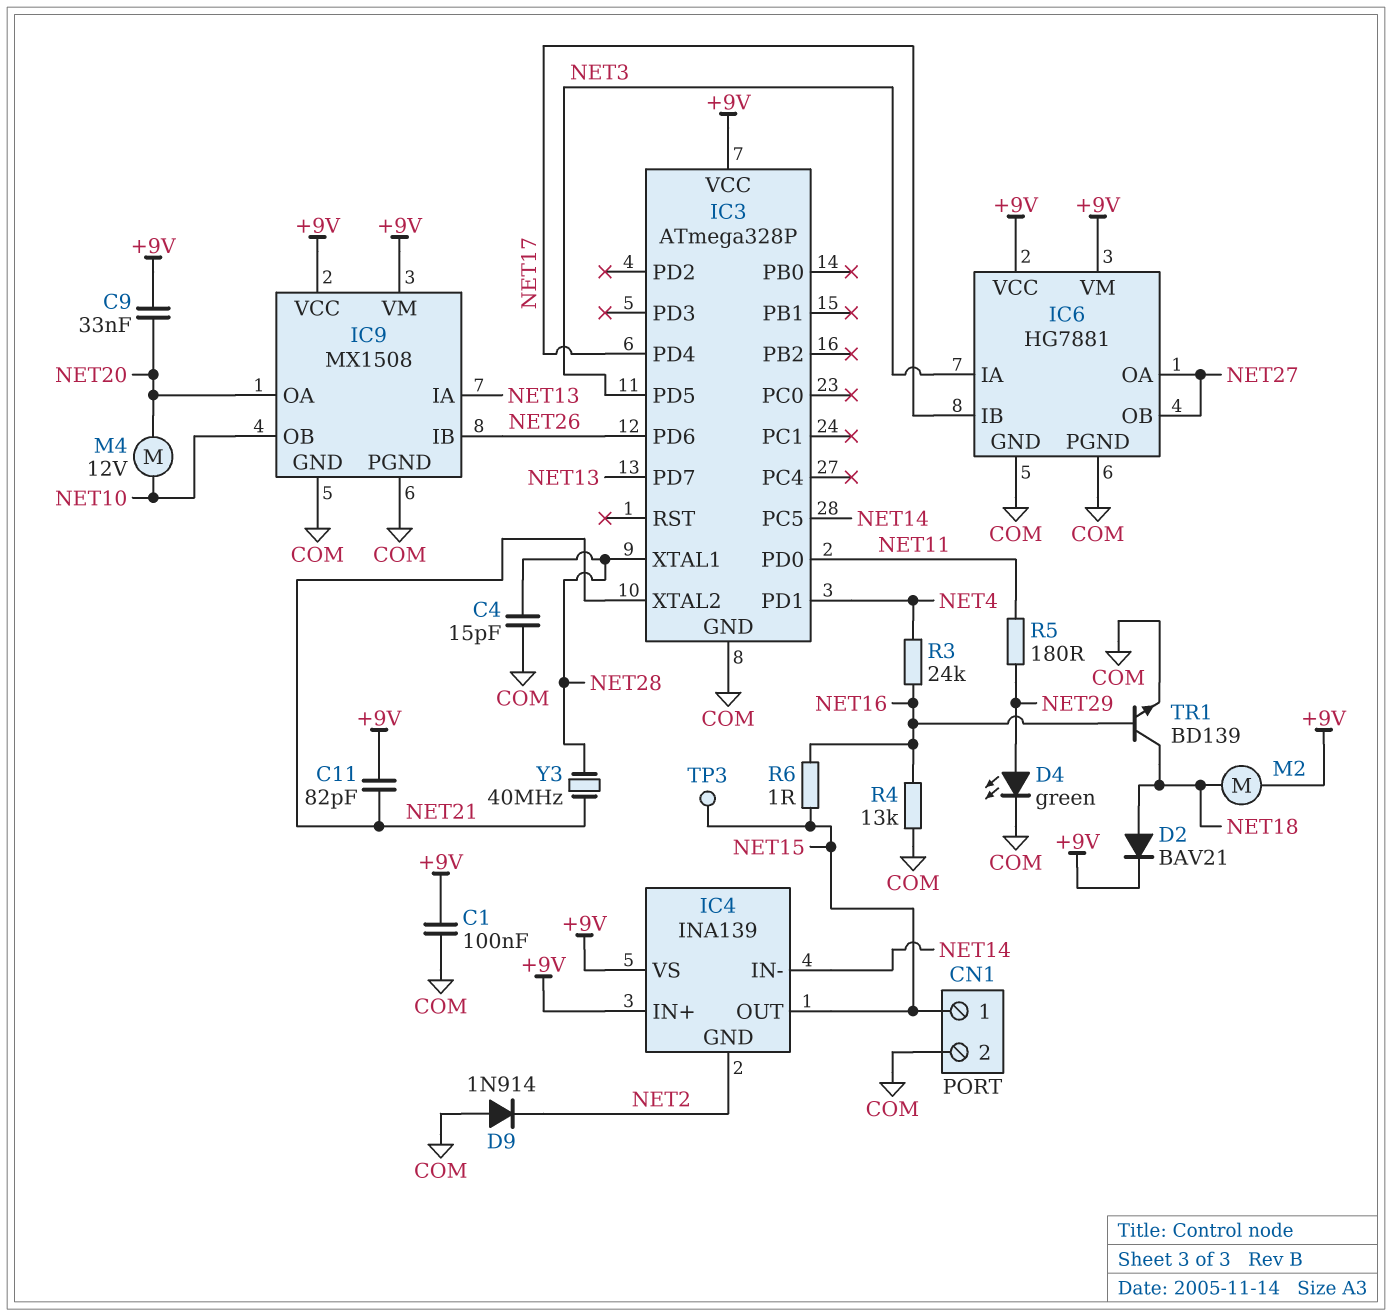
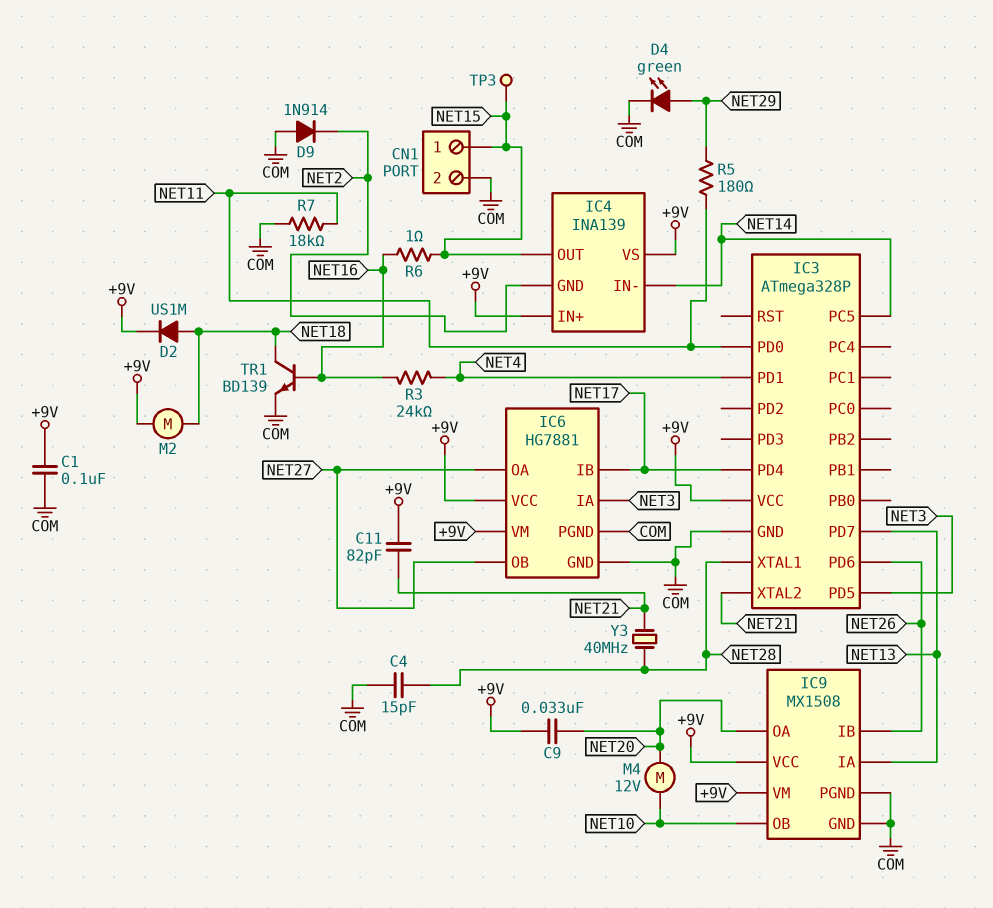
D2: diode BAV21 (A NET18, K +9V) -> diode US1M (A NET18, K +9V)
R4: 13k (COM, NET16) -> none
R7: none -> 18k (COM, NET11)

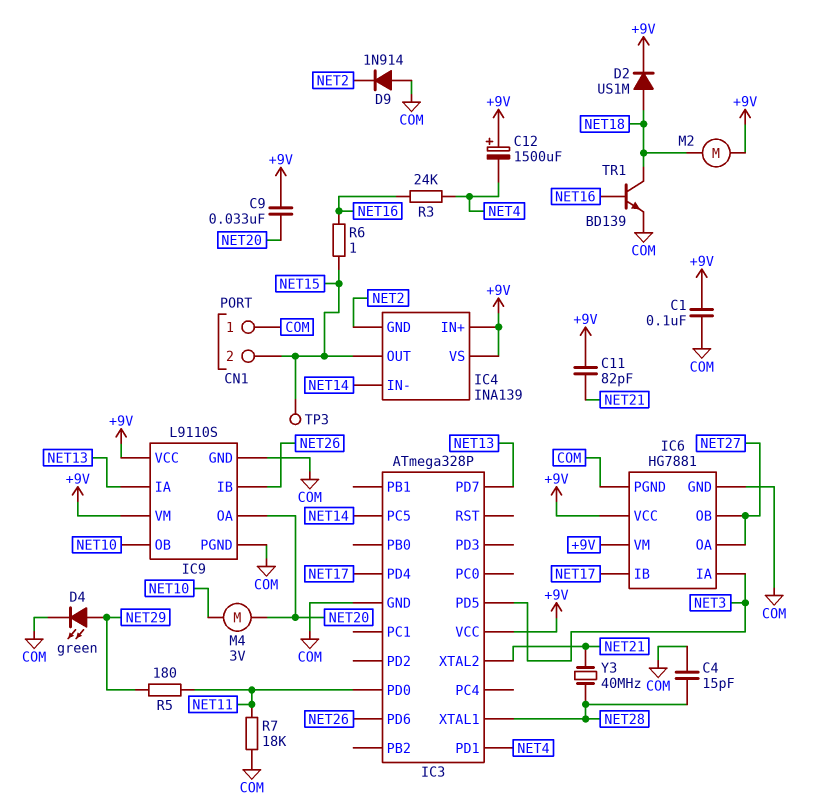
C12: none -> 1500uF (plus +9V, minus NET4)
CN1 pin 1: NET15 -> COM
CN1 pin 2: COM -> NET15
IC9: MX1508 -> L9110S
M4: motor 12V (NET10, NET20) -> motor 3V (NET10, NET20)

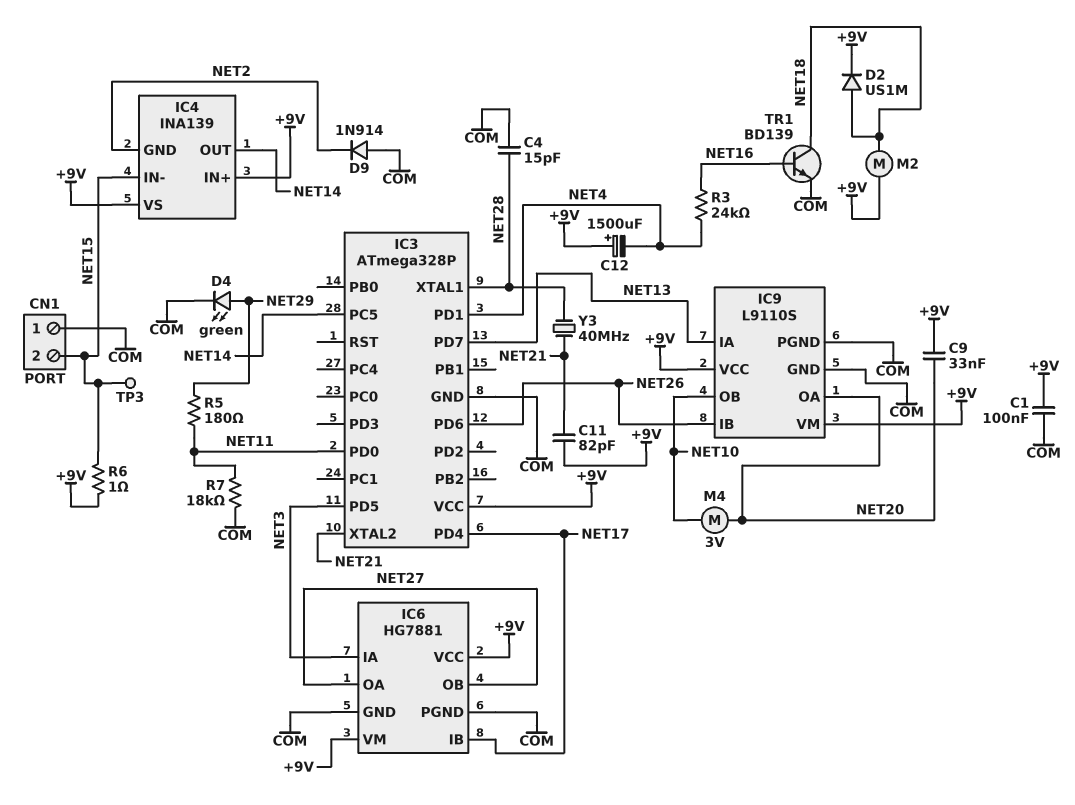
IC4 pin IN-: NET14 -> NET15
IC4 pin OUT: NET15 -> NET14
R6: 1 (NET15, NET16) -> 1 (+9V, NET15)

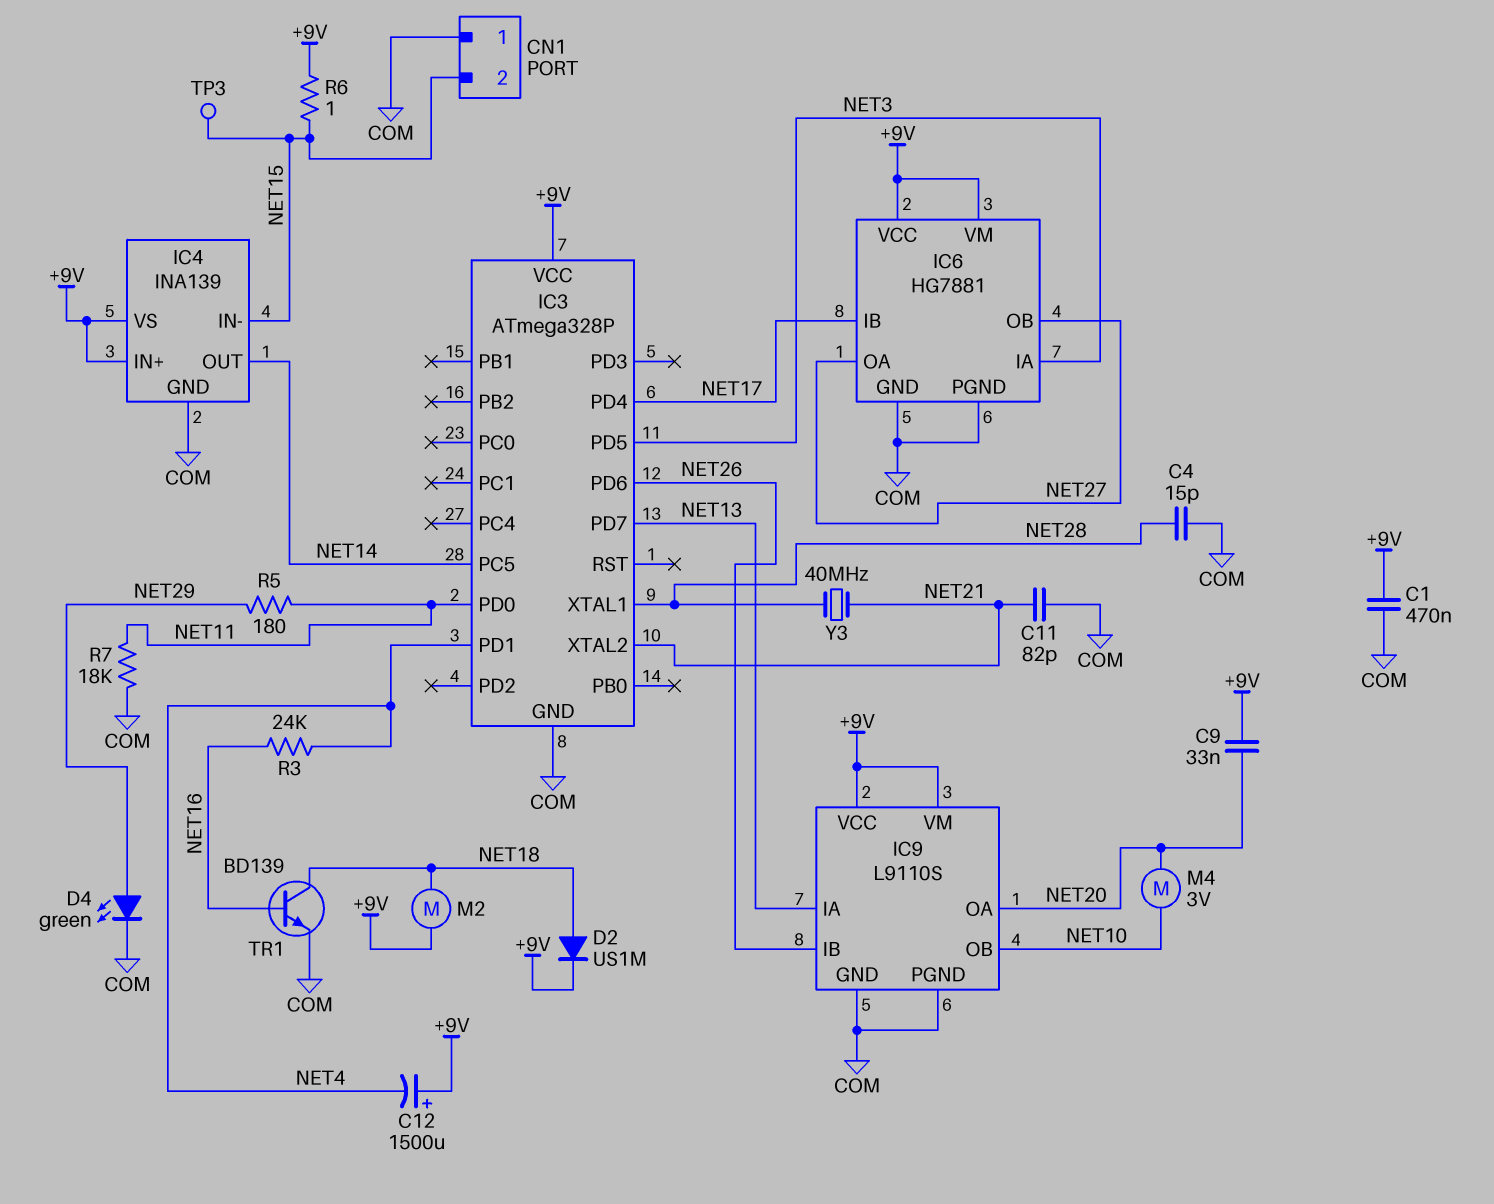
C1: 100nF (+9V, COM) -> 470nF (+9V, COM)
C11: 82pF (+9V, NET21) -> 82pF (COM, NET21)
D9: diode 1N914 (A COM, K NET2) -> none
IC4 pin GND: NET2 -> COM

